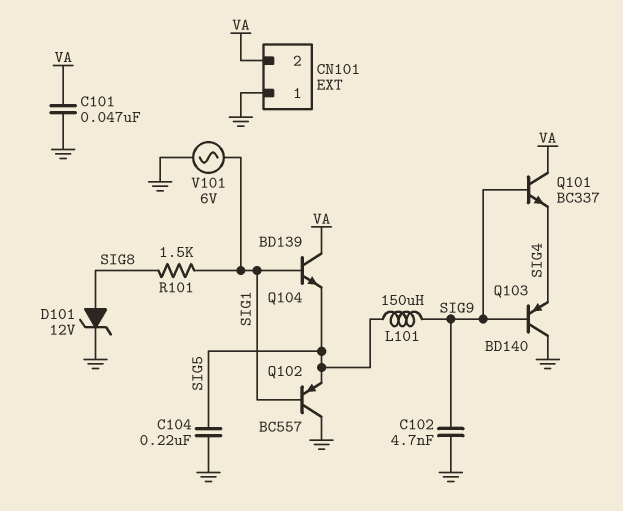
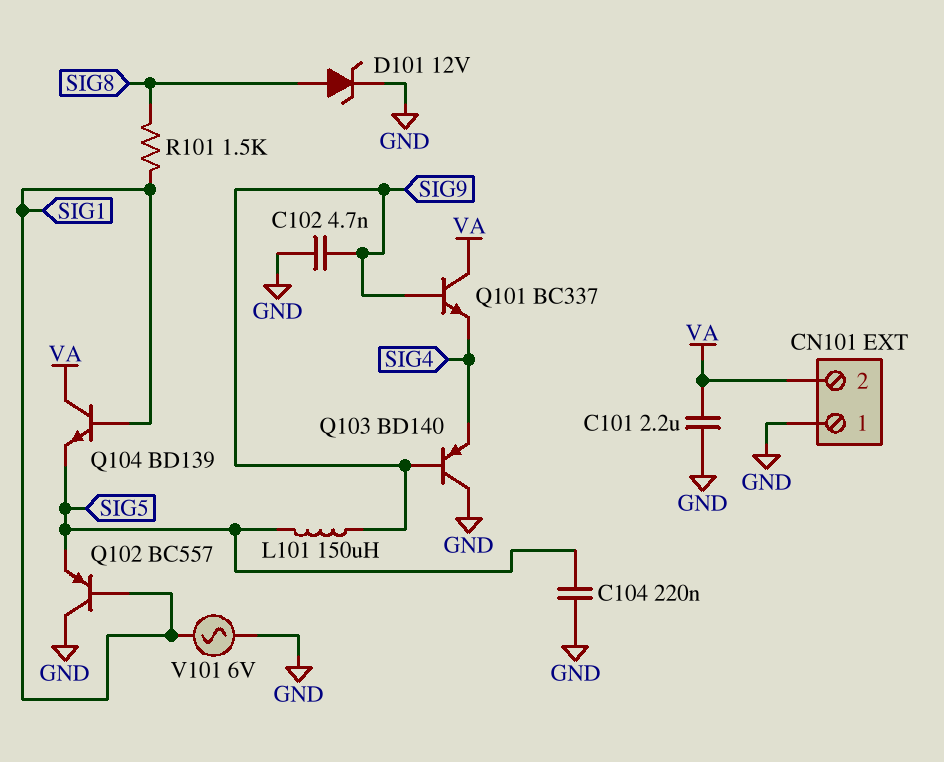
C101: 47nF (GND, VA) -> 2.2uF (GND, VA)

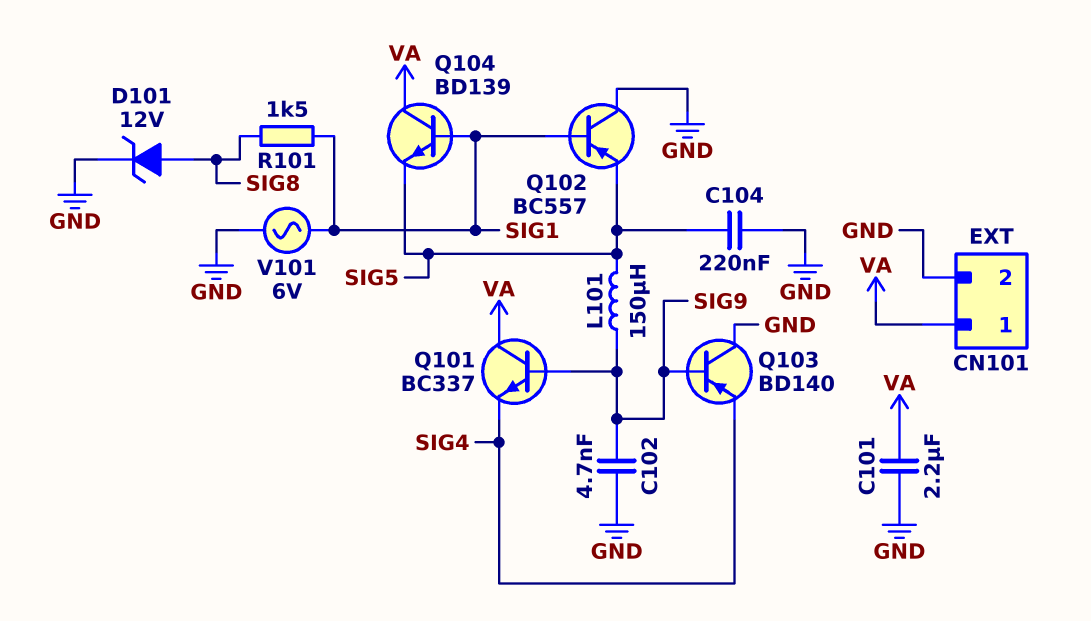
CN101 pin 1: GND -> VA
CN101 pin 2: VA -> GND

